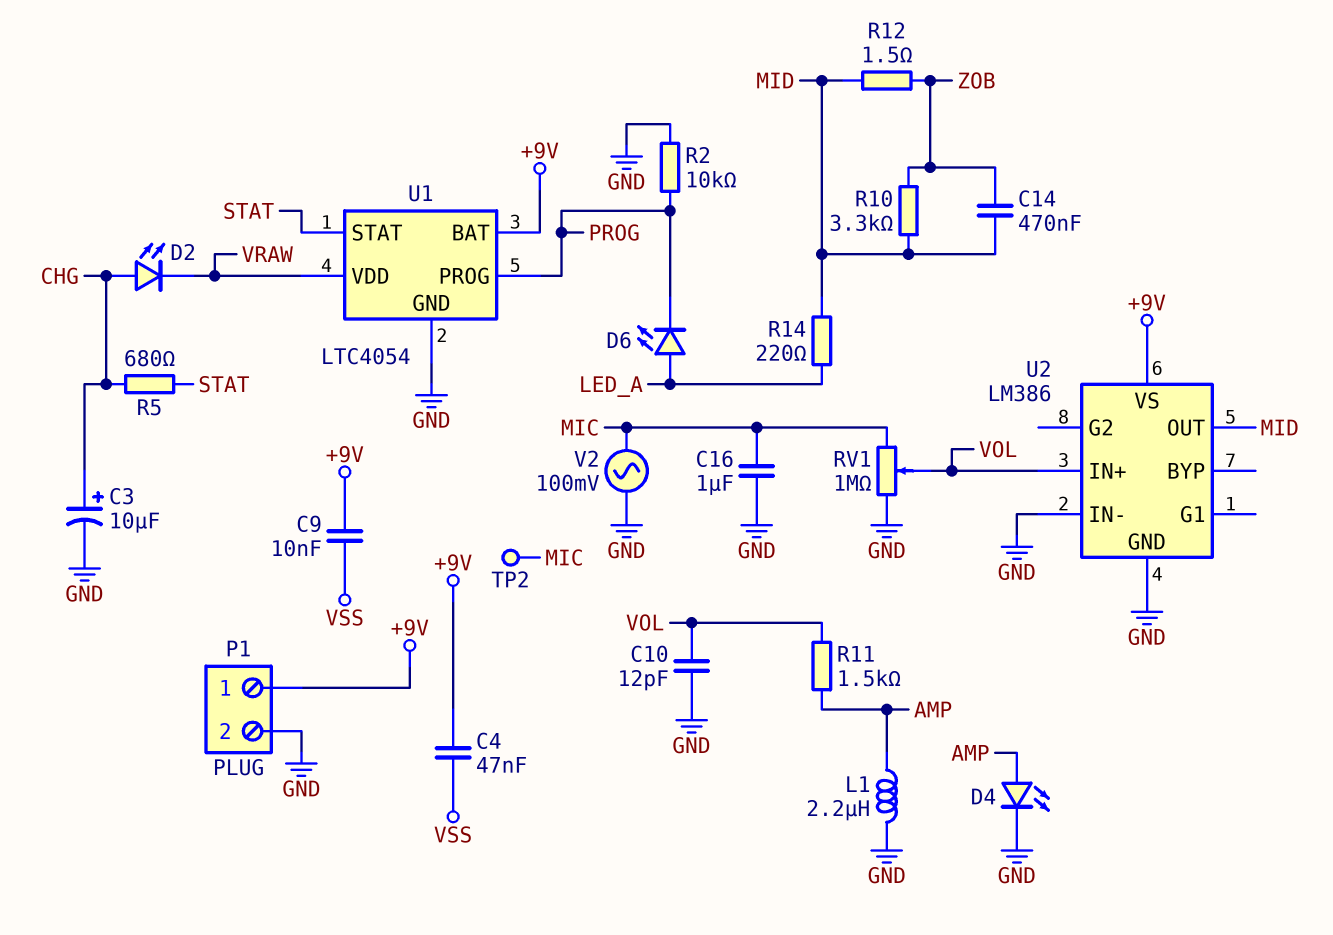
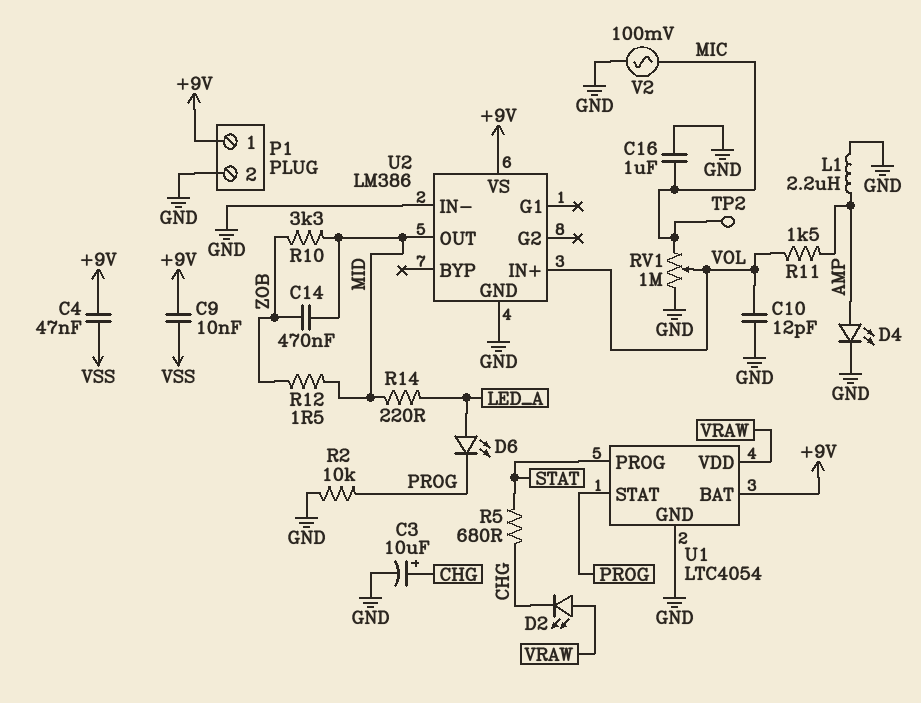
D2: LED (A CHG, K VRAW) -> LED (A VRAW, K CHG)
U1 pin PROG: PROG -> STAT
U1 pin STAT: STAT -> PROG

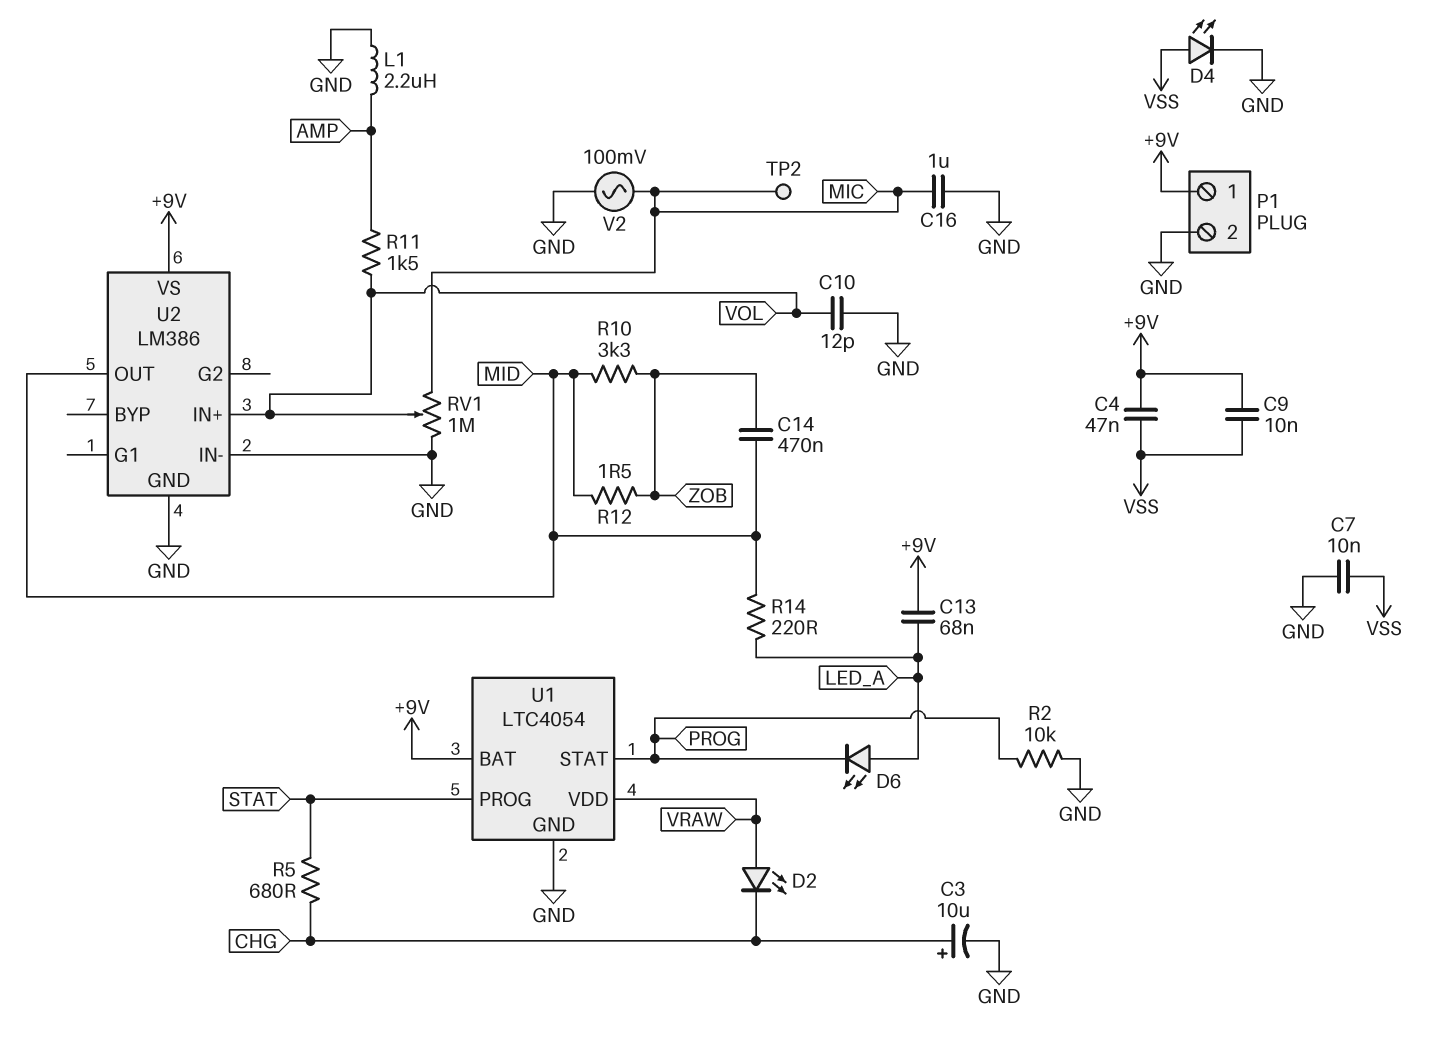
C7: none -> 10nF (GND, VSS)
C13: none -> 68nF (+9V, LED_A)
D4: LED (A AMP, K GND) -> LED (A VSS, K GND)

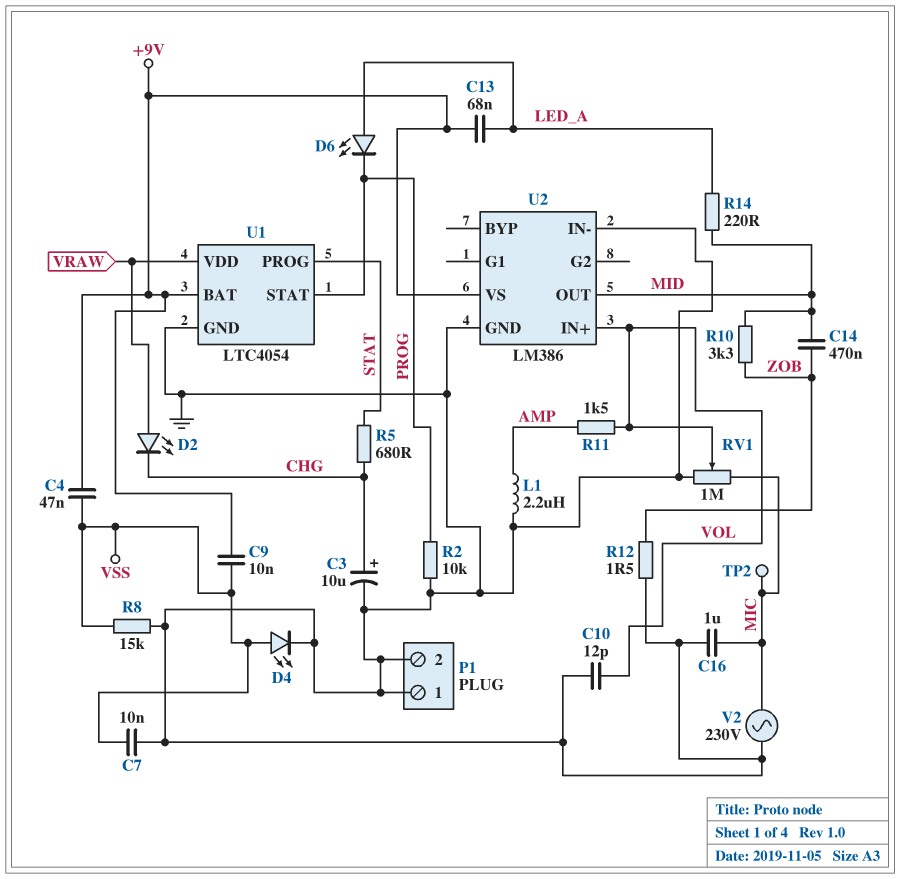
P1 pin 1: +9V -> GND
R8: none -> 15k (GND, VSS)
R12: 1.5 (MID, ZOB) -> 1.5 (GND, ZOB)
V2: AC 100mV (GND, MIC) -> AC 230V (GND, MIC)

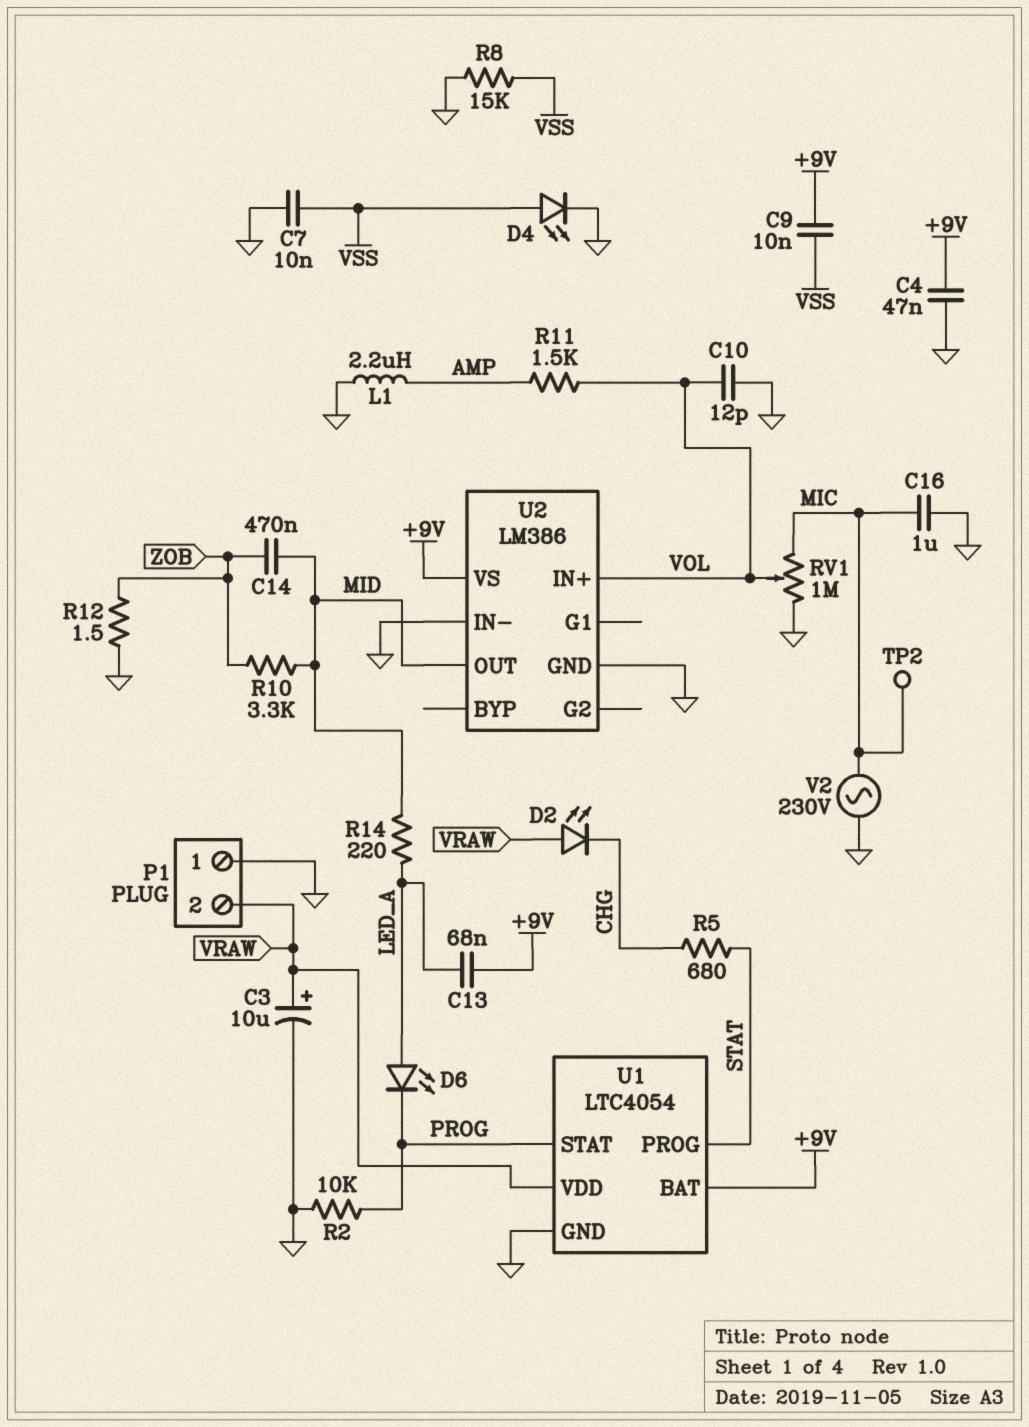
C3: 10uF (plus CHG, minus GND) -> 10uF (plus VRAW, minus GND)
C4: 47nF (+9V, VSS) -> 47nF (+9V, GND)
P1 pin 2: GND -> VRAW

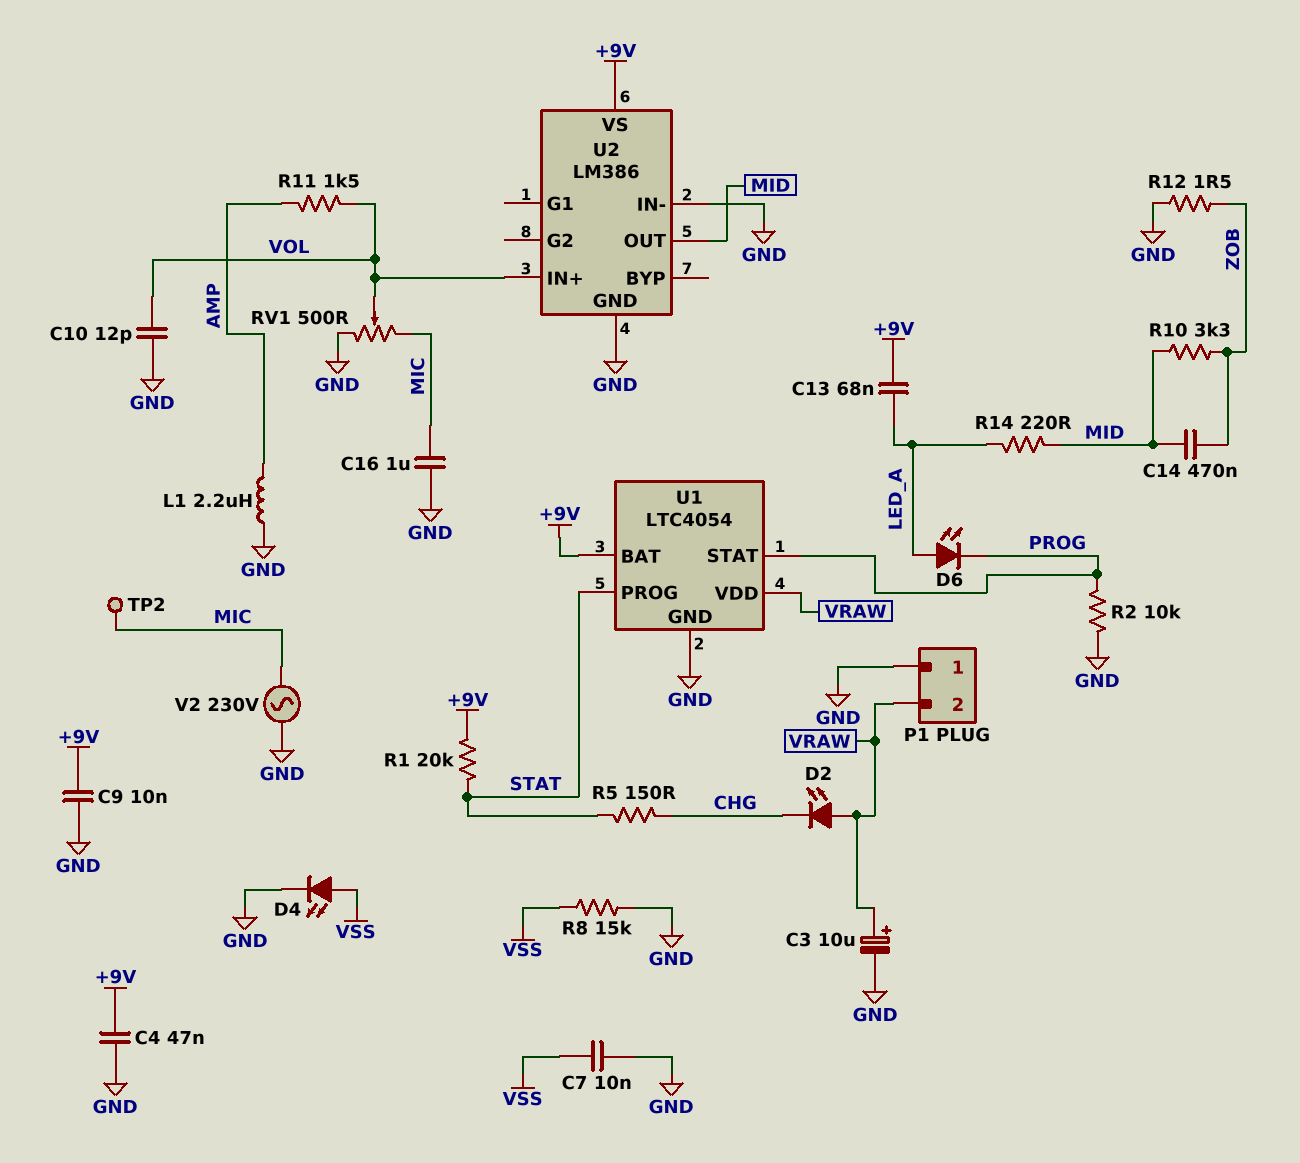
C9: 10nF (+9V, VSS) -> 10nF (+9V, GND)
R1: none -> 20k (+9V, STAT)
R5: 680 (CHG, STAT) -> 150 (CHG, STAT)
RV1: 1M (GND, MIC, wiper VOL) -> 500 (GND, MIC, wiper VOL)

